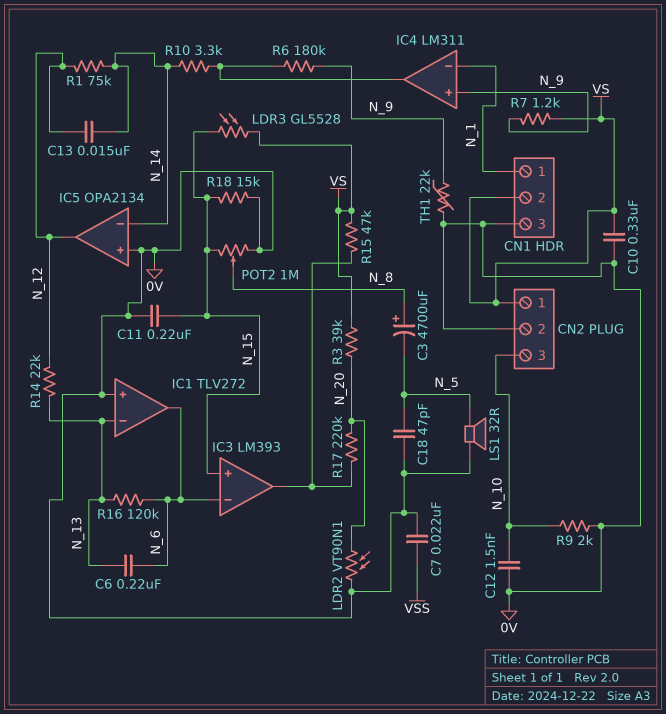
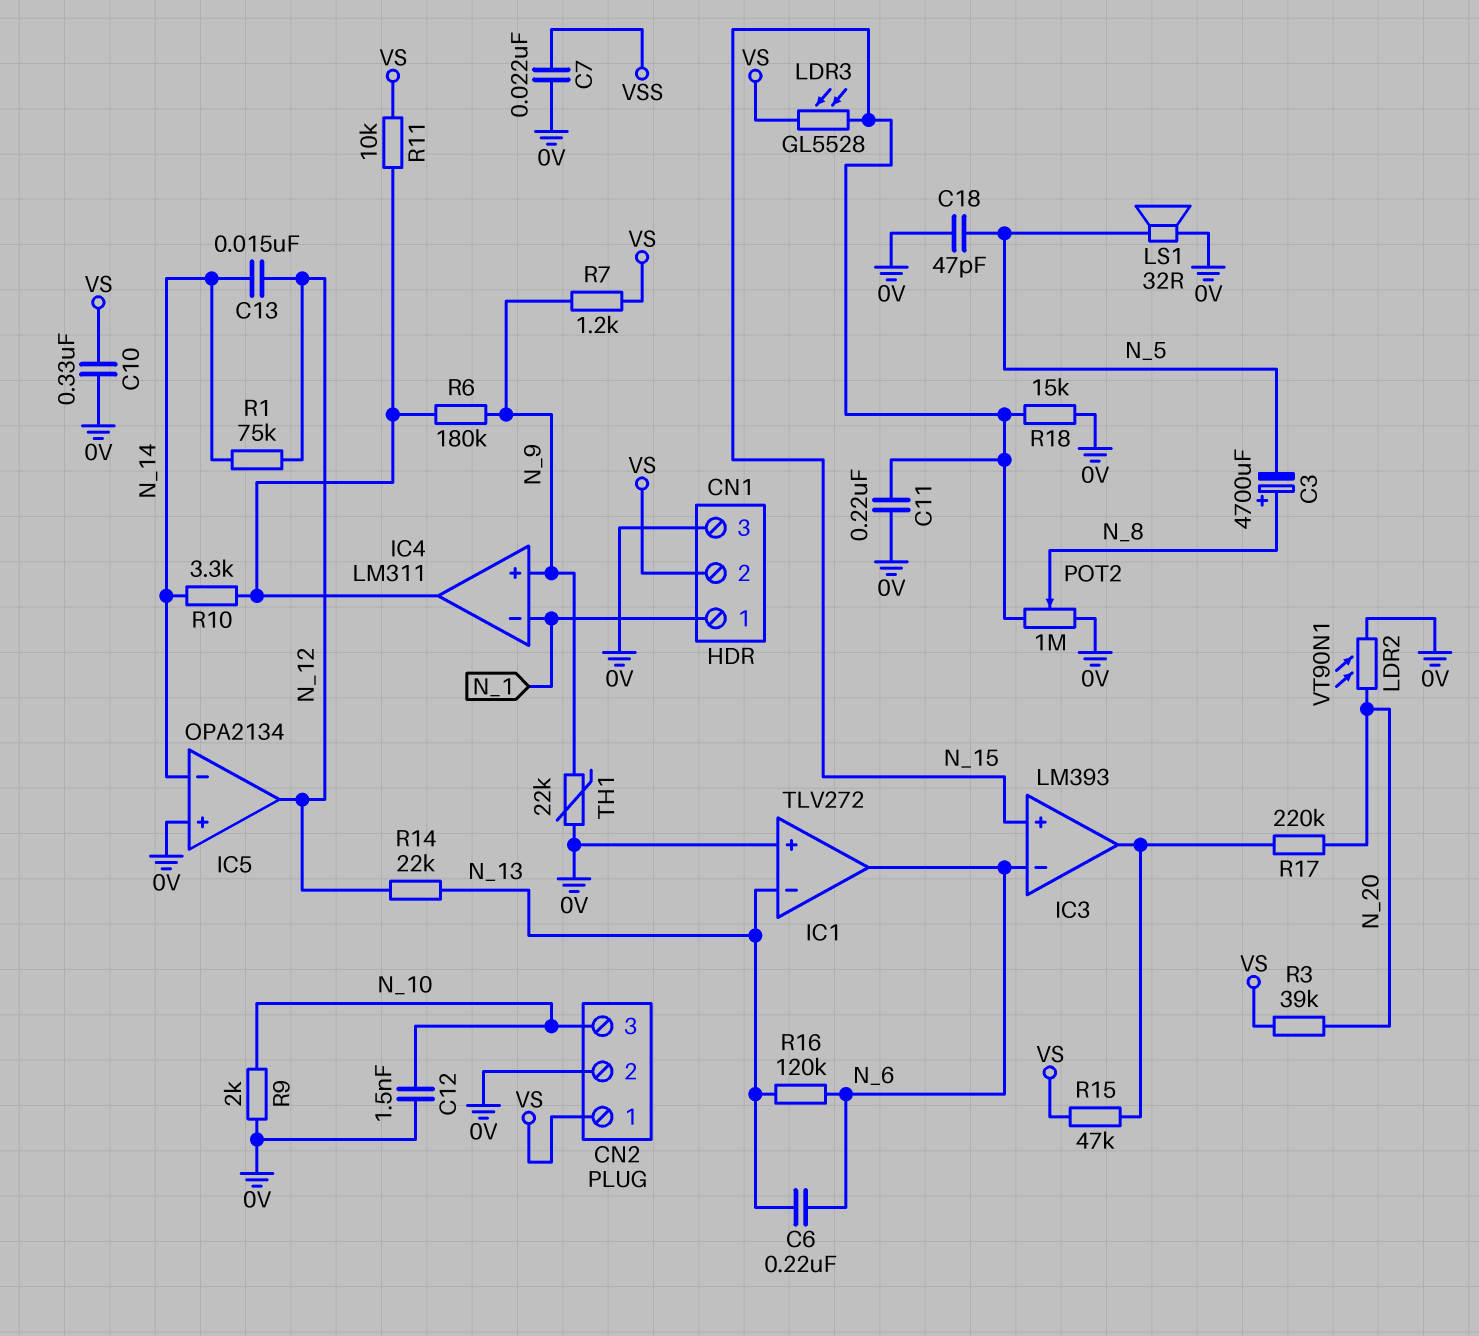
R11: none -> 10k (IC4/out, VS)

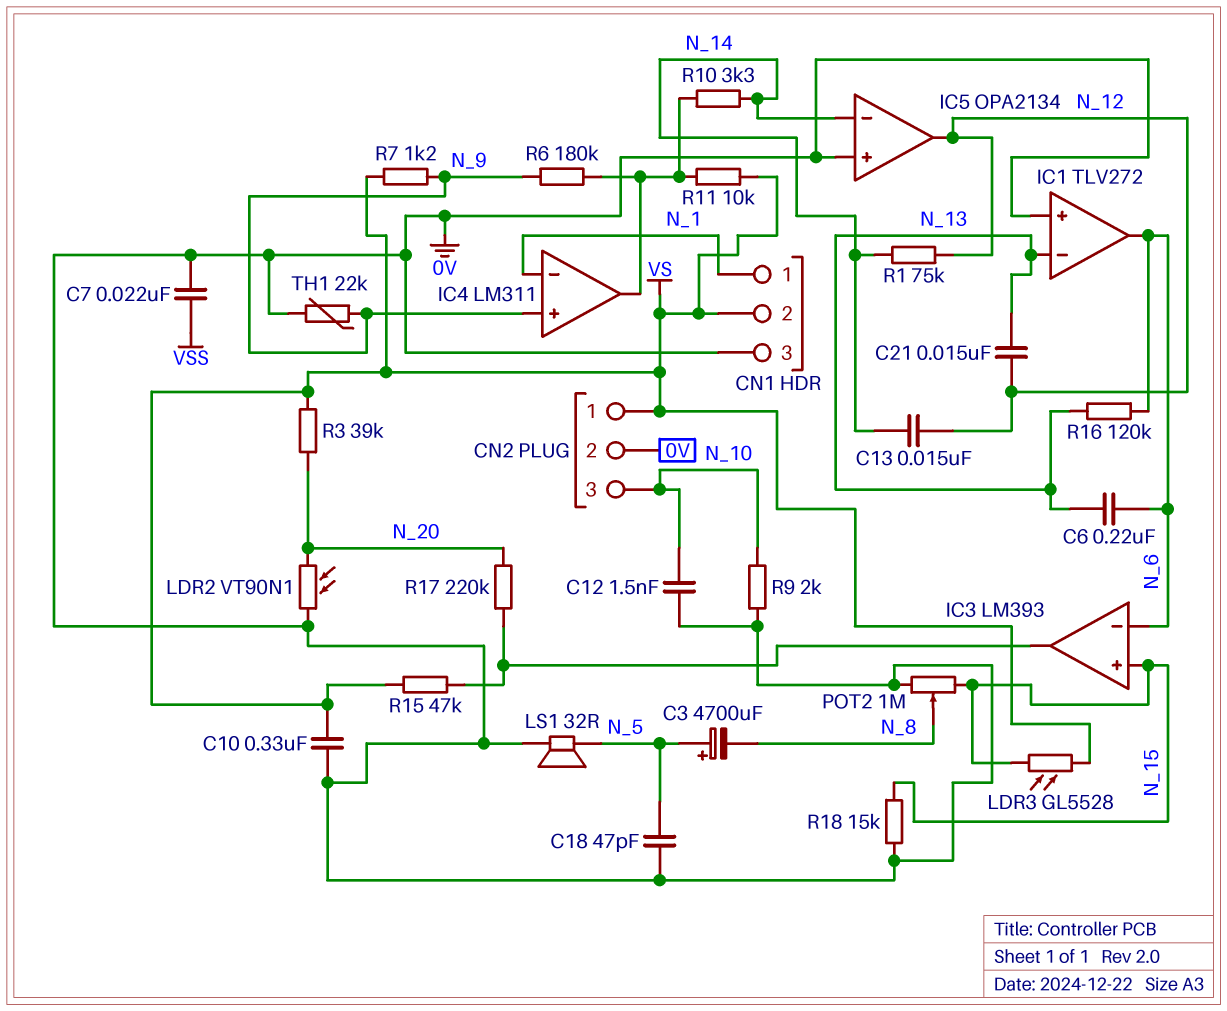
C3: 4700uF (plus N_8, minus N_5) -> 4700uF (plus N_5, minus N_8)
C11: 220nF (0V, N_15) -> none
C21: none -> 15nF (N_12, N_13)
R14: 22k (N_12, N_13) -> none

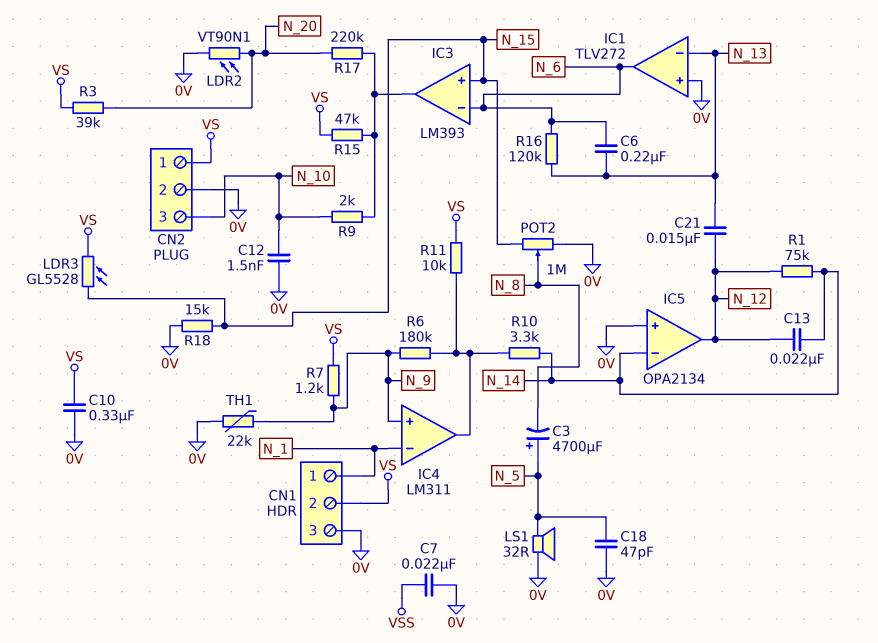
C13: 15nF (N_12, N_14) -> 22nF (N_12, N_14)
R9: 2k (0V, N_10) -> 2k (IC3/out, N_10)

